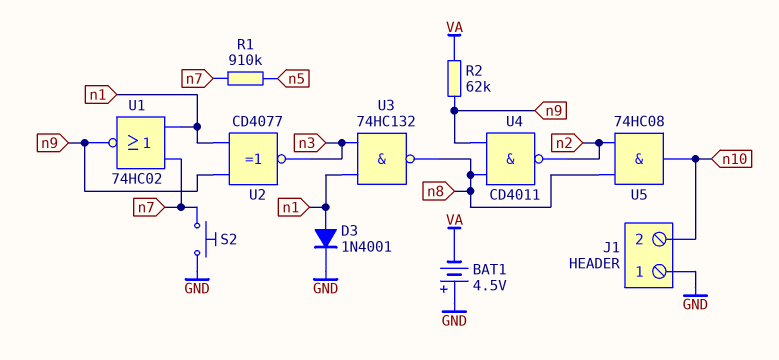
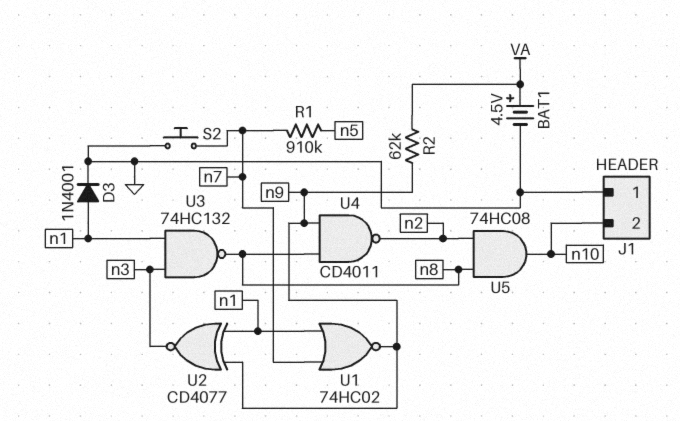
BAT1: 4.5V (plus GND, minus VA) -> 4.5V (plus VA, minus GND)

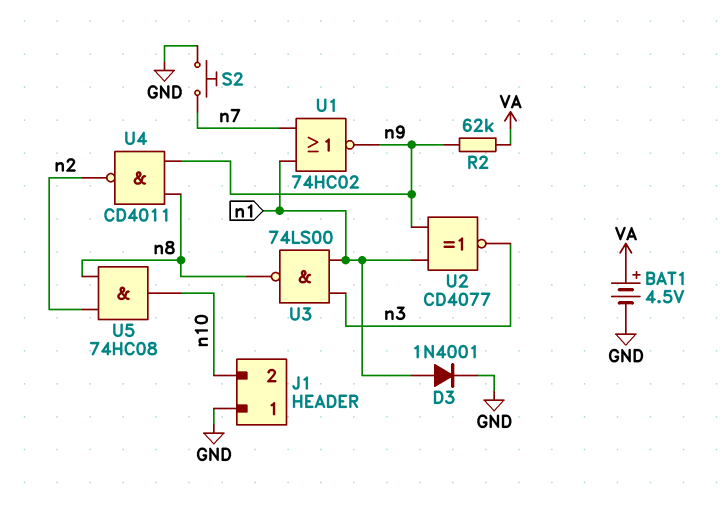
R1: 910k (n5, n7) -> none
U3: NAND 74HC132 (in n1, in n3, out n8) -> NAND 74LS00 (in n1, in n3, out n8)

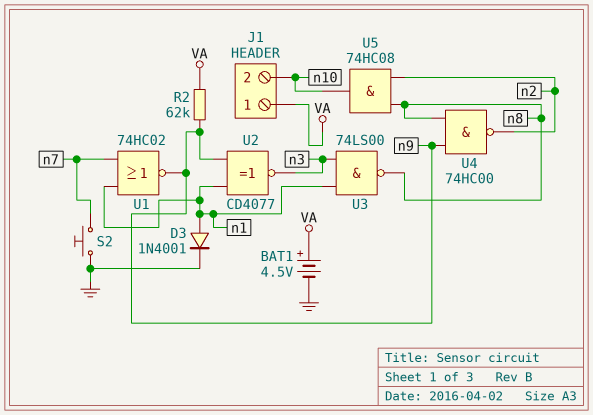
J1 pin 1: GND -> VA
U4: NAND CD4011 (in n8, in n9, out n2) -> NAND 74HC00 (in n8, in n9, out n2)

